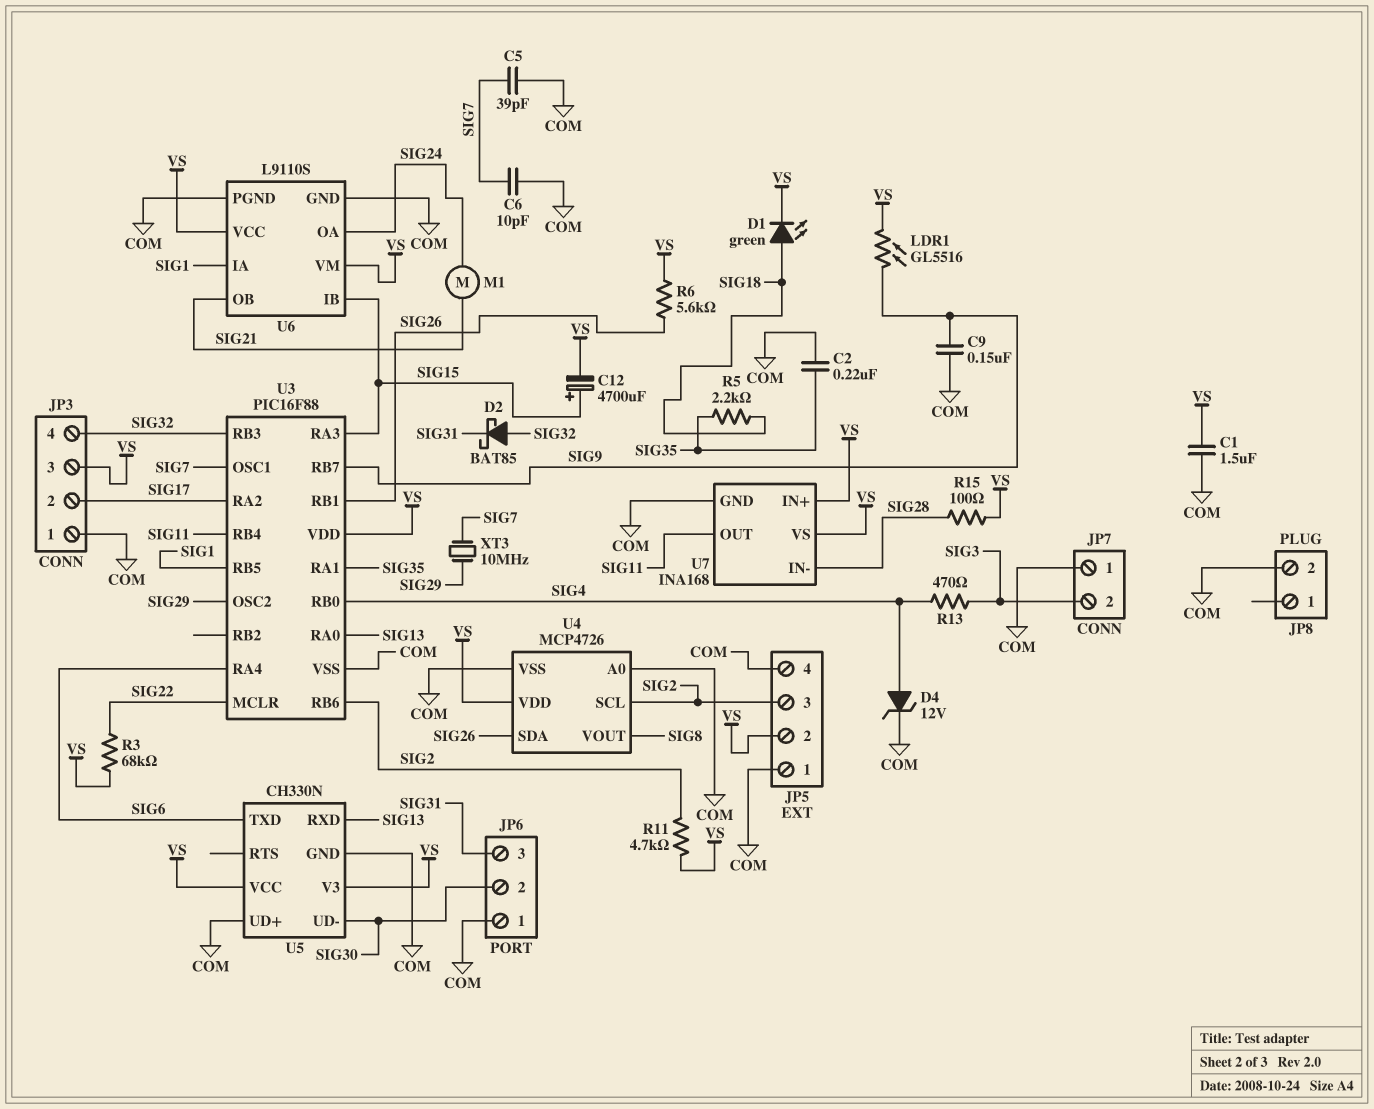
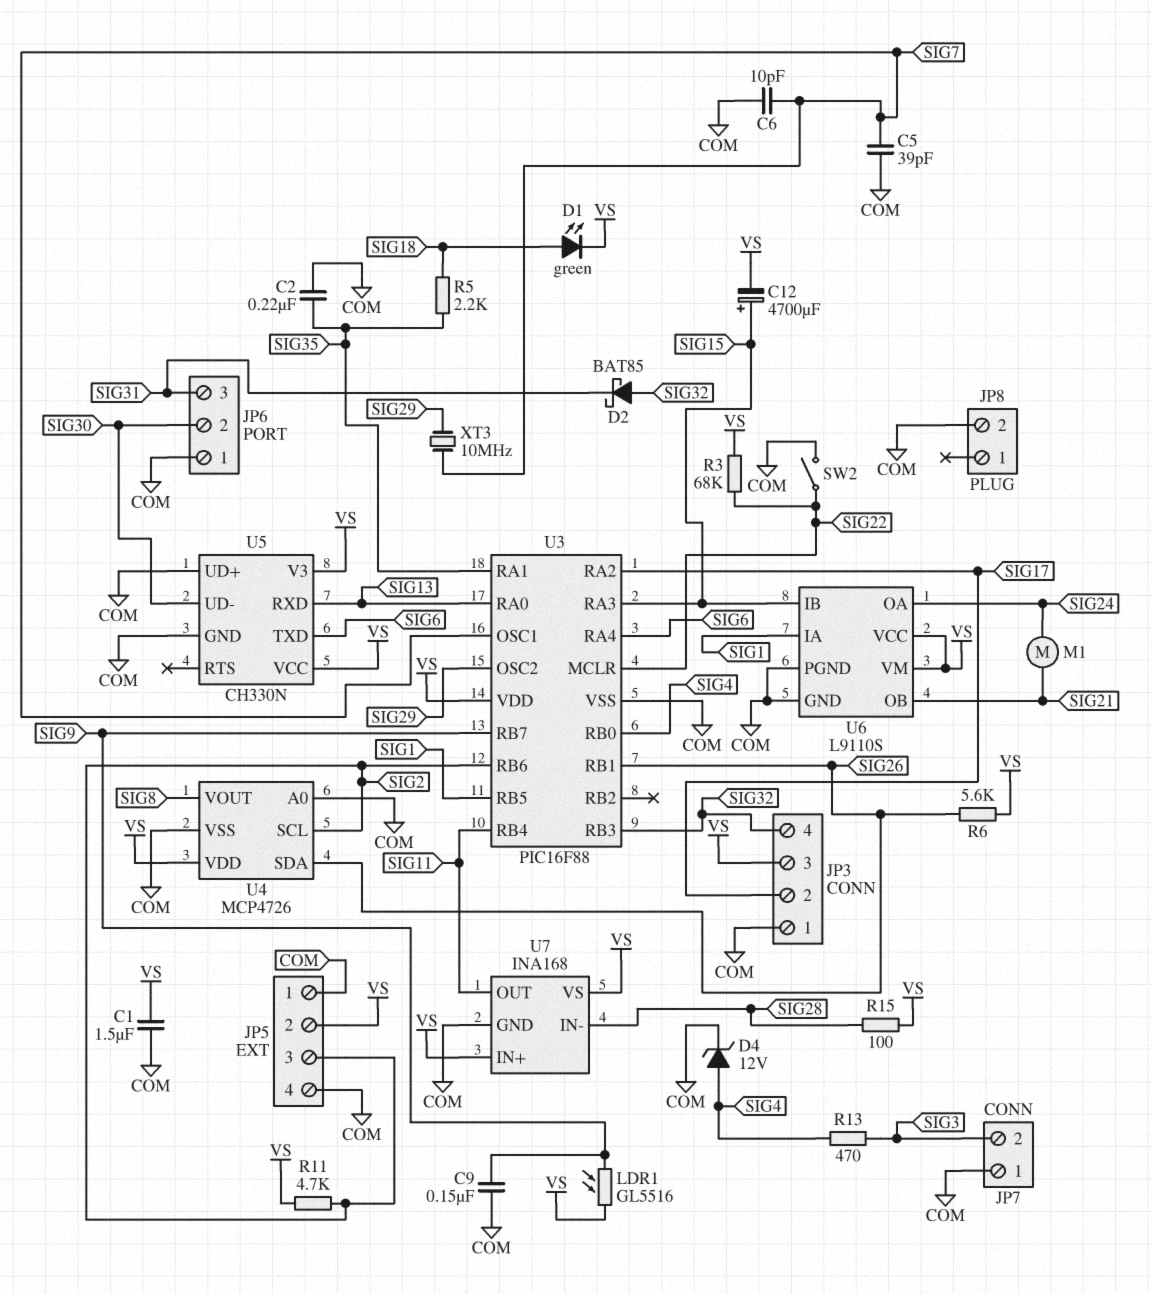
SW2: none -> switch (COM, SIG22)

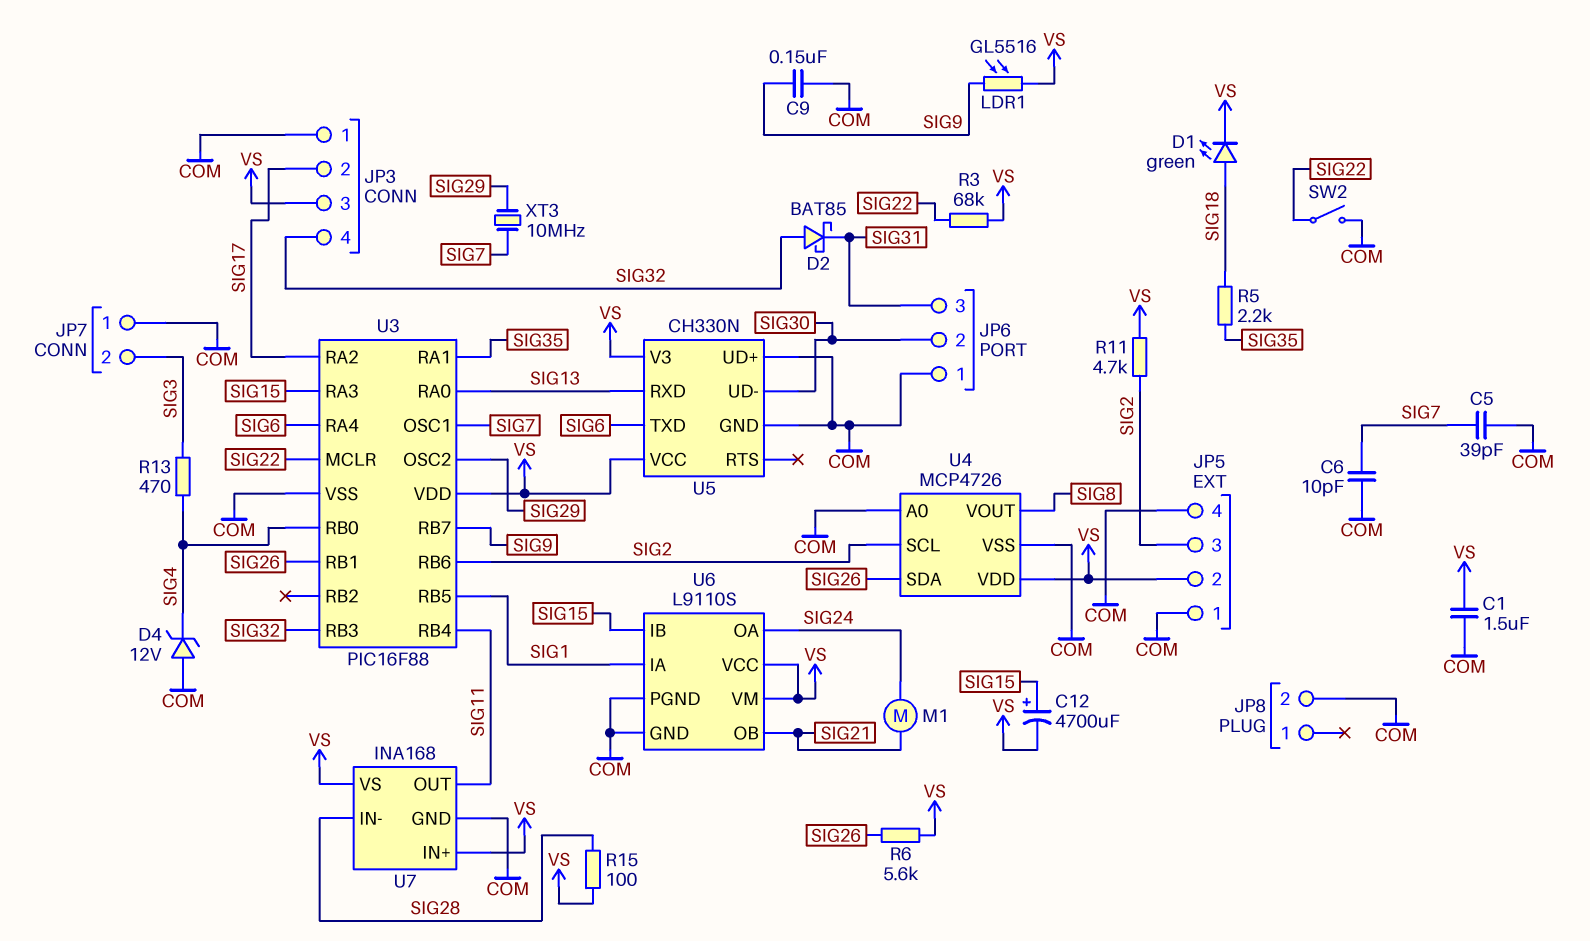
C2: 220nF (COM, SIG35) -> none
D4: zener 12V (A SIG4, K COM) -> zener 12V (A COM, K SIG4)

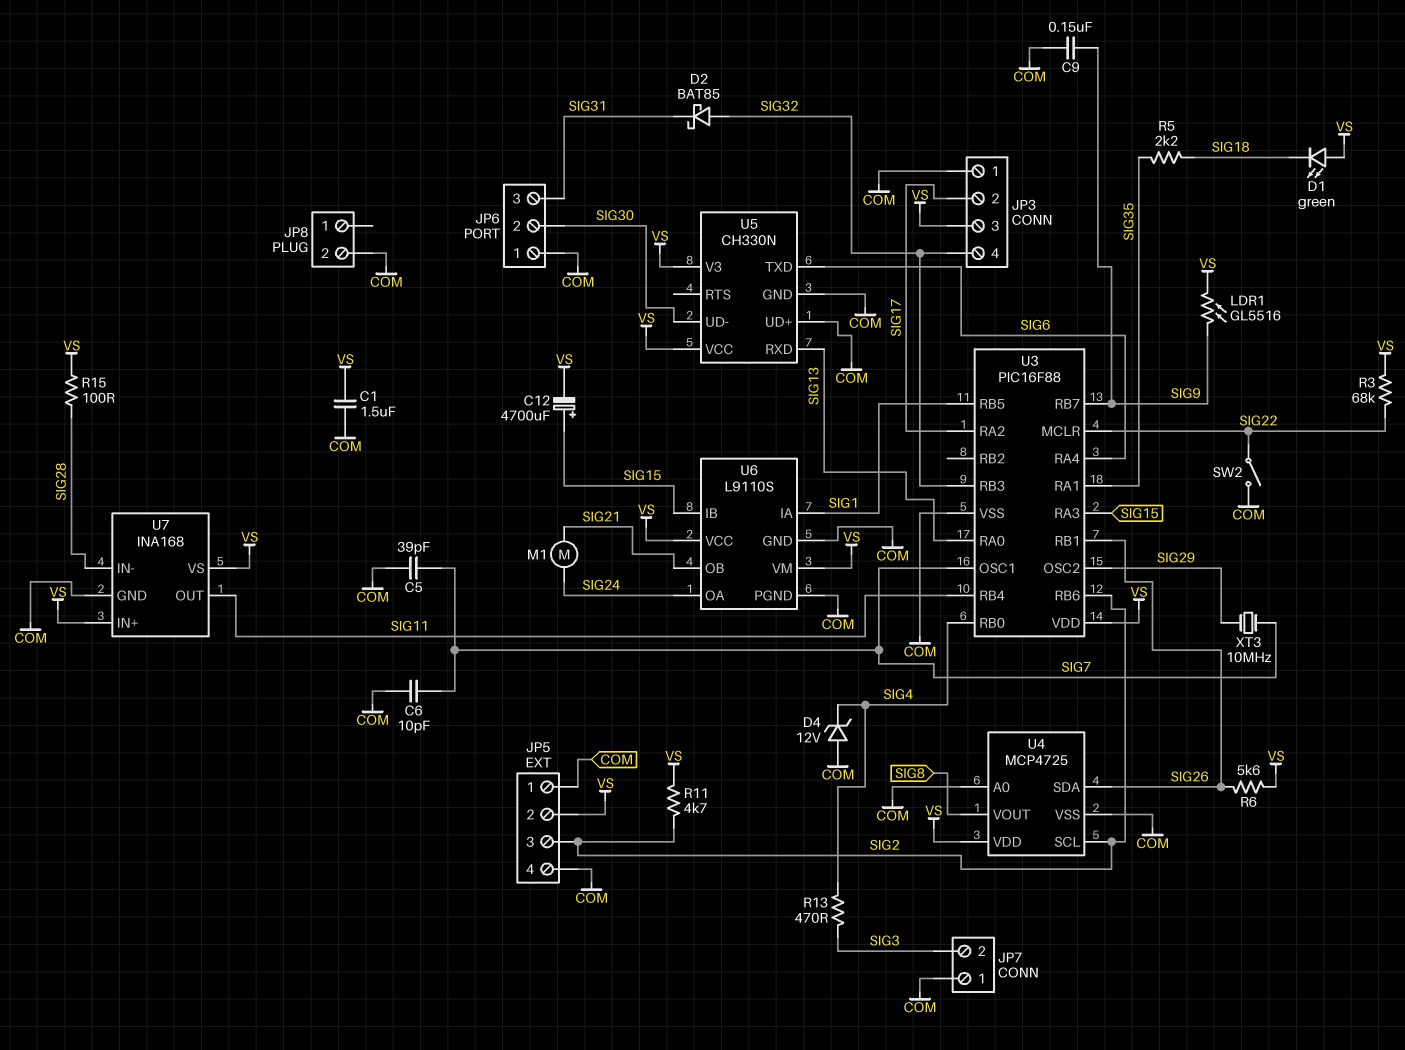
D1: LED green (A SIG18, K VS) -> LED green (A VS, K SIG18)
U4: MCP4726 -> MCP4725

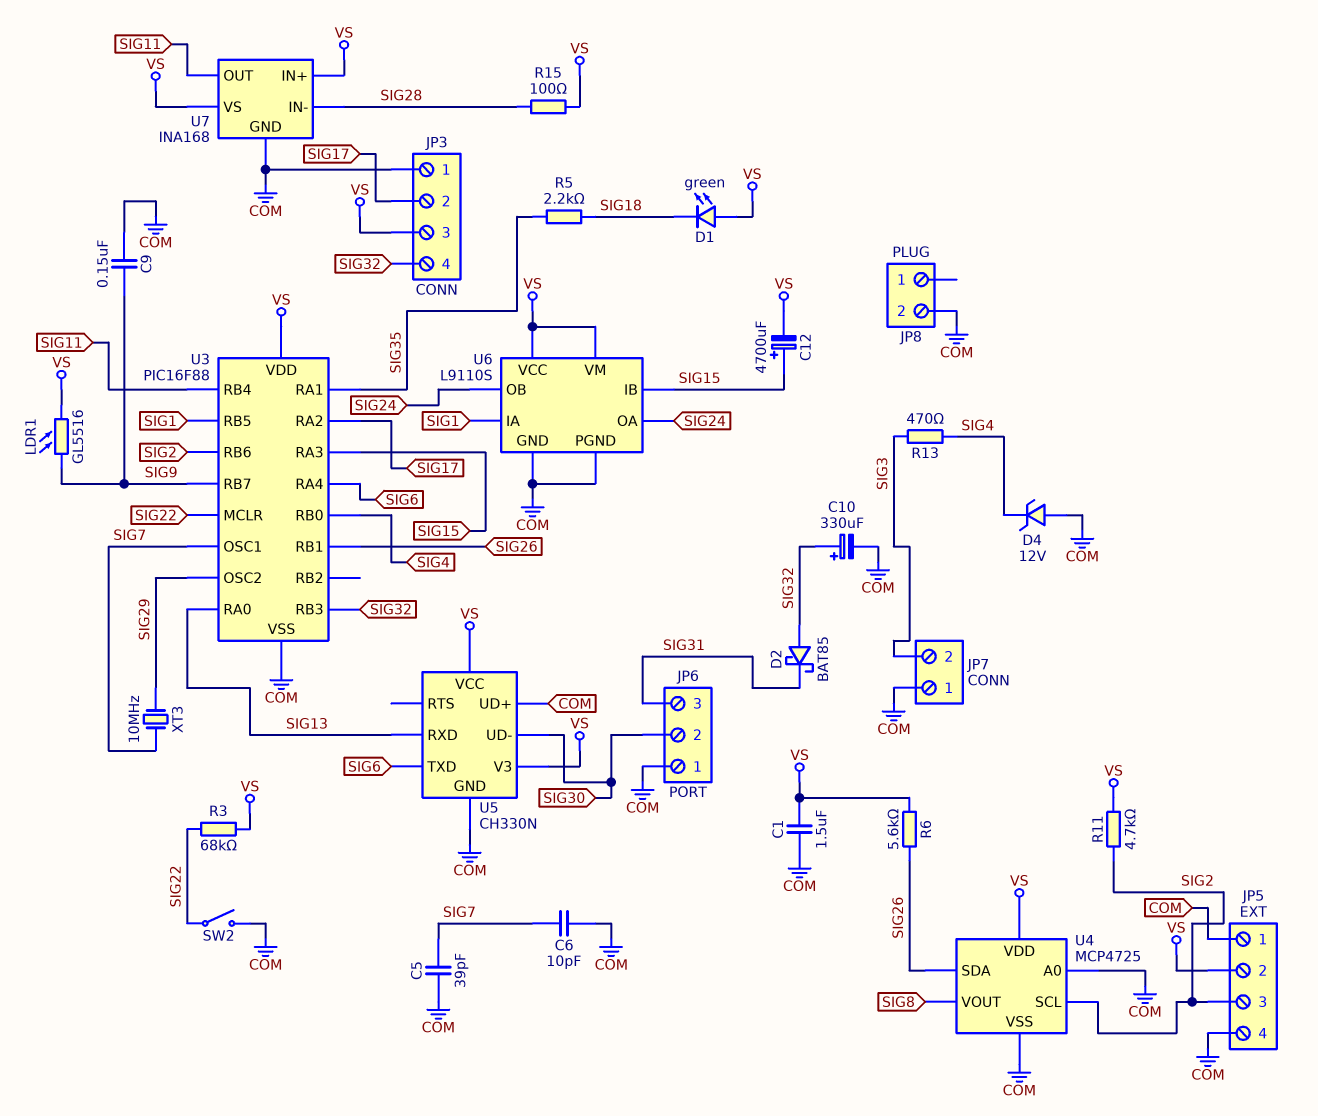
C10: none -> 330uF (plus SIG32, minus COM)
M1: motor (SIG21, SIG24) -> none
U6 pin OB: SIG21 -> SIG24

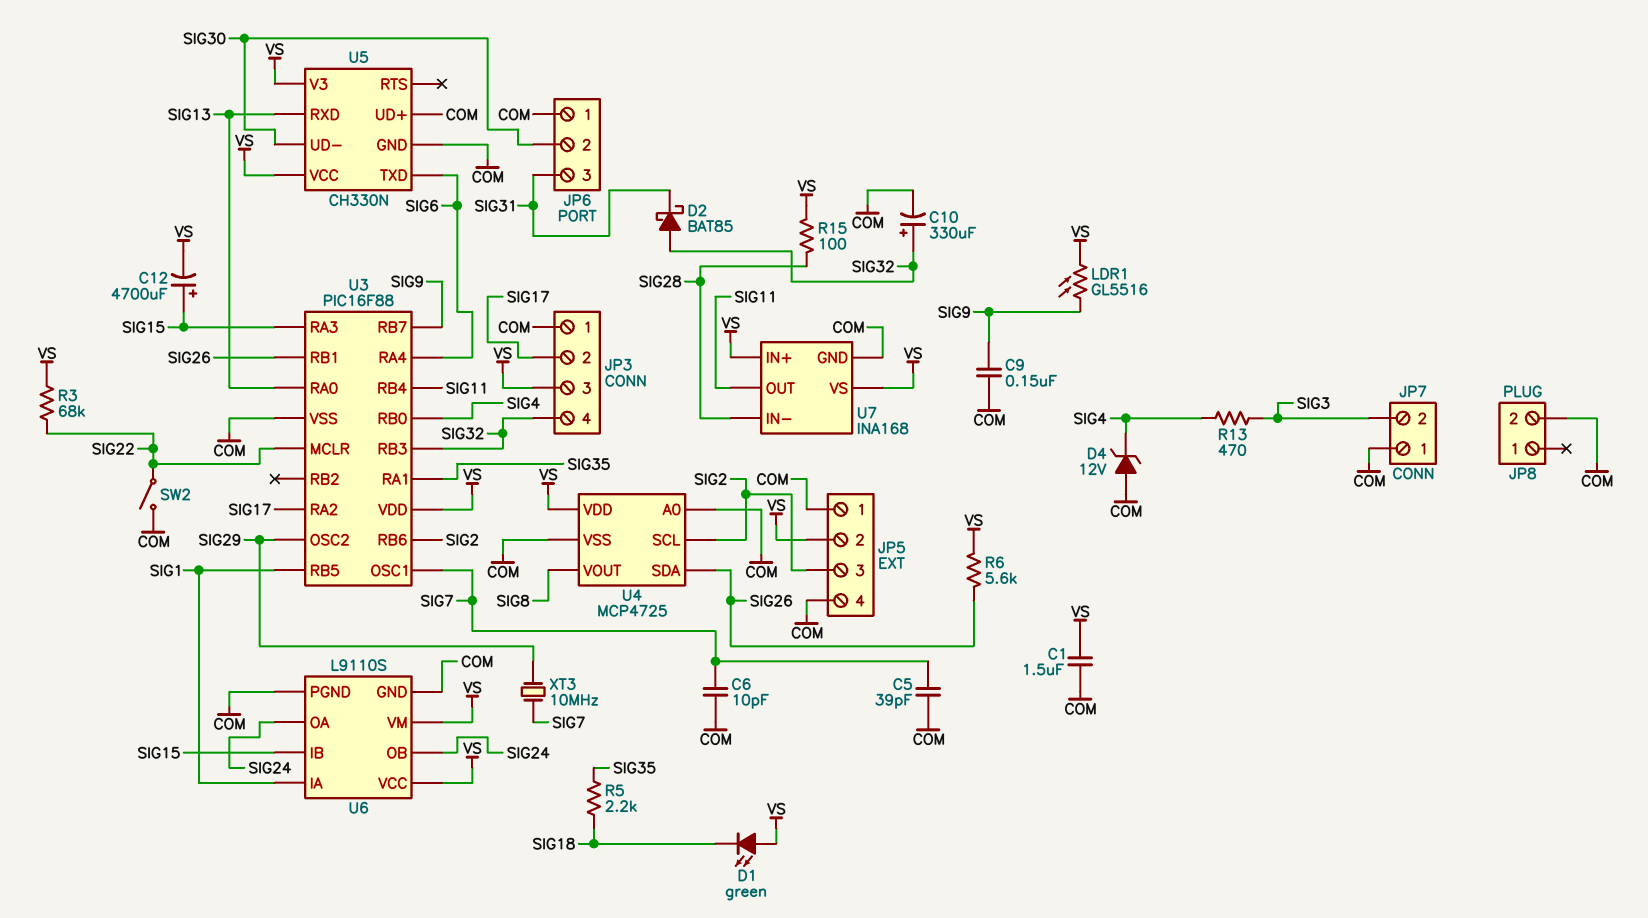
R11: 4.7k (SIG2, VS) -> none

